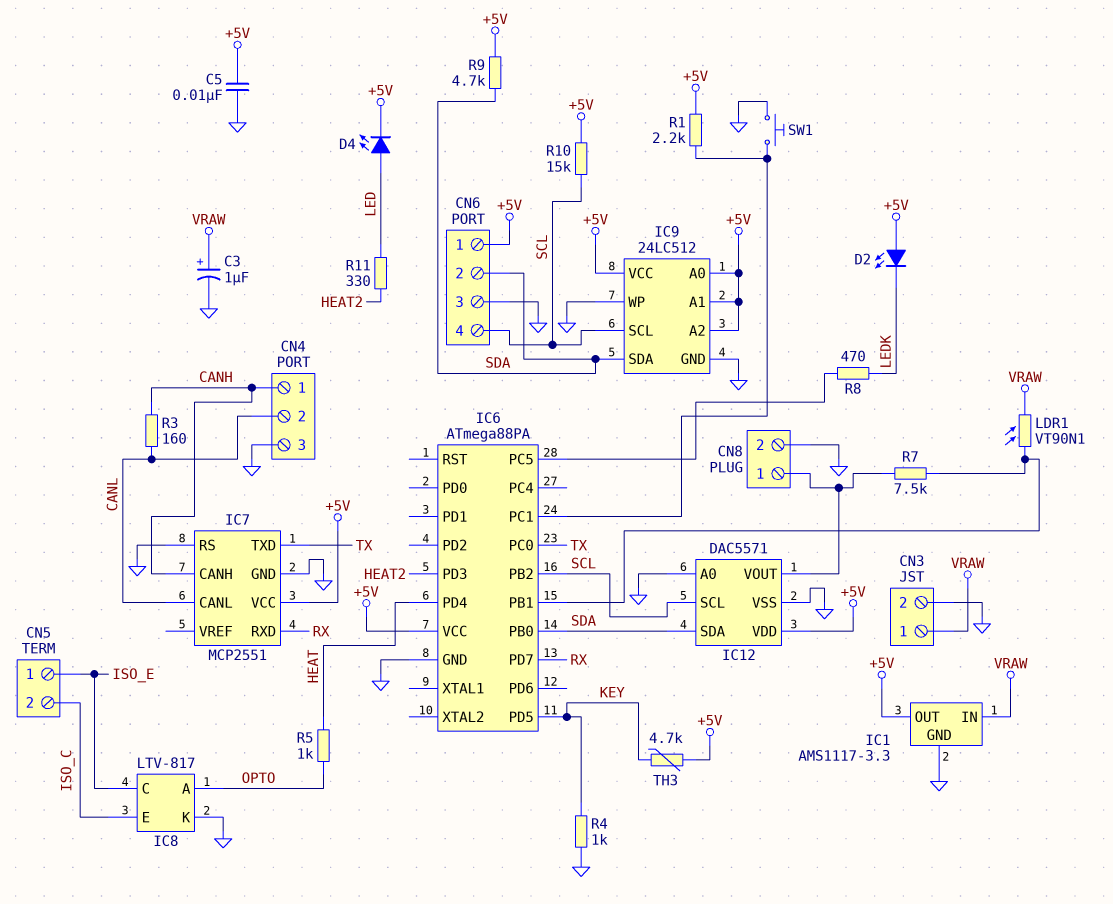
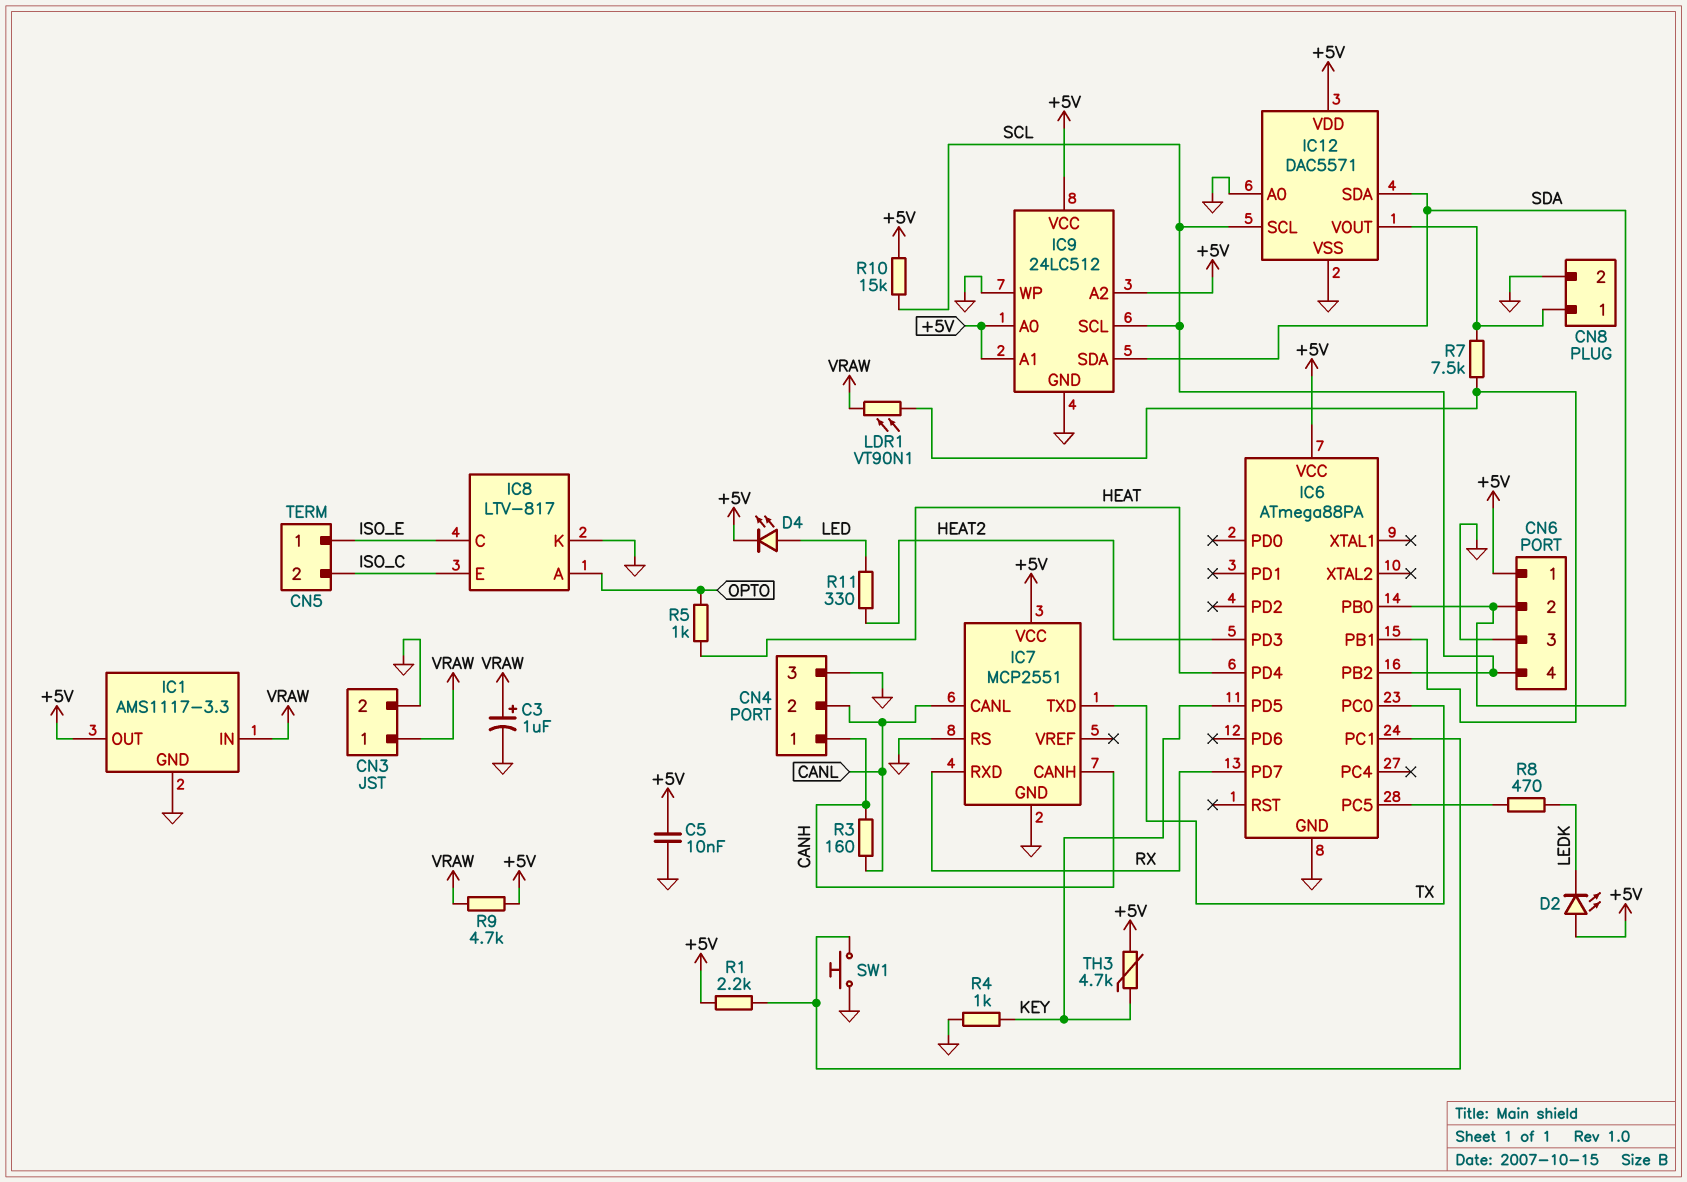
R9: 4.7k (+5V, SDA) -> 4.7k (+5V, VRAW)

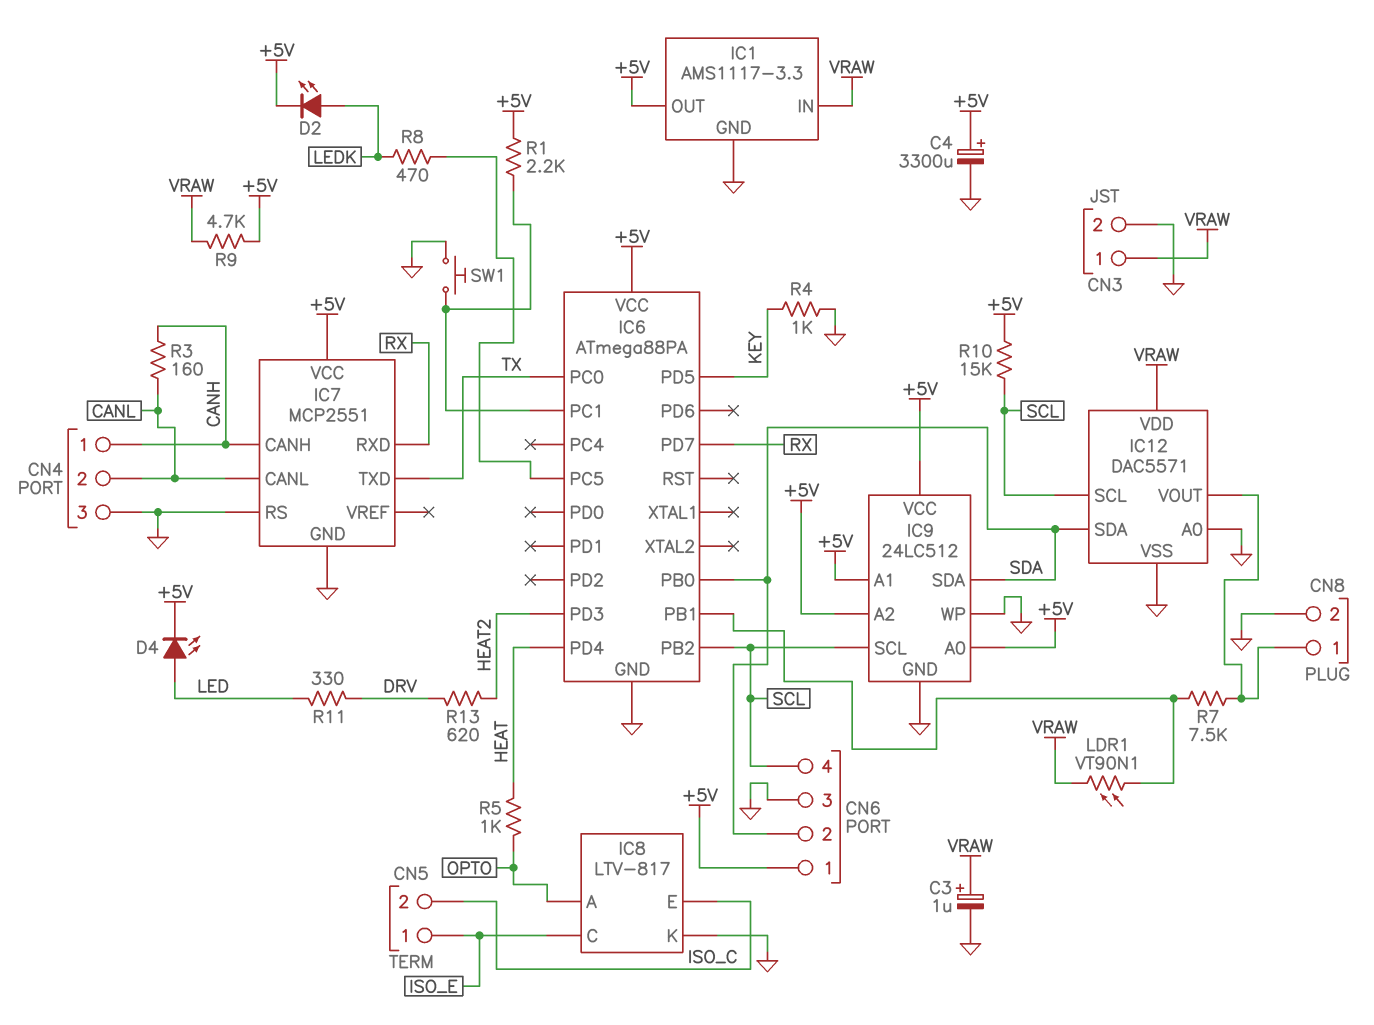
C4: none -> 3300uF (plus +5V, minus GND)
C5: 10nF (+5V, GND) -> none
D2: LED (A +5V, K LEDK) -> LED (A LEDK, K +5V)
IC12 pin VDD: +5V -> VRAW
R11: 330 (HEAT2, LED) -> 330 (DRV, LED)
R13: none -> 620 (DRV, HEAT2)
TH3: 4.7k (+5V, KEY) -> none

